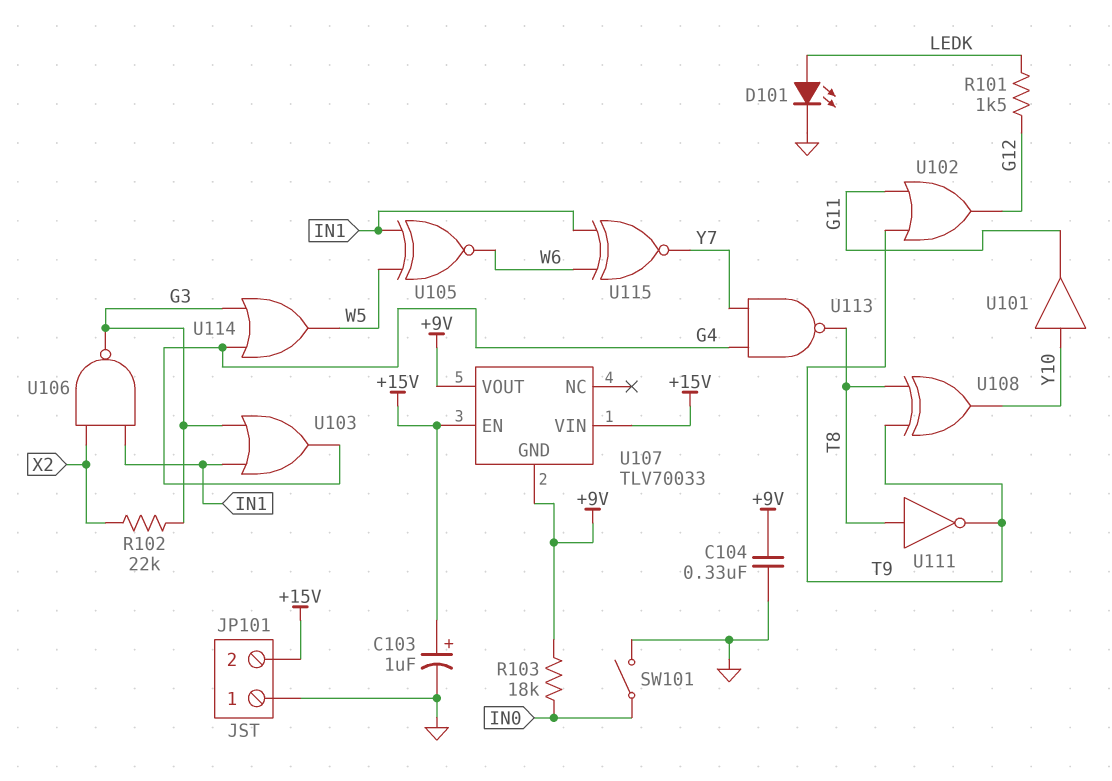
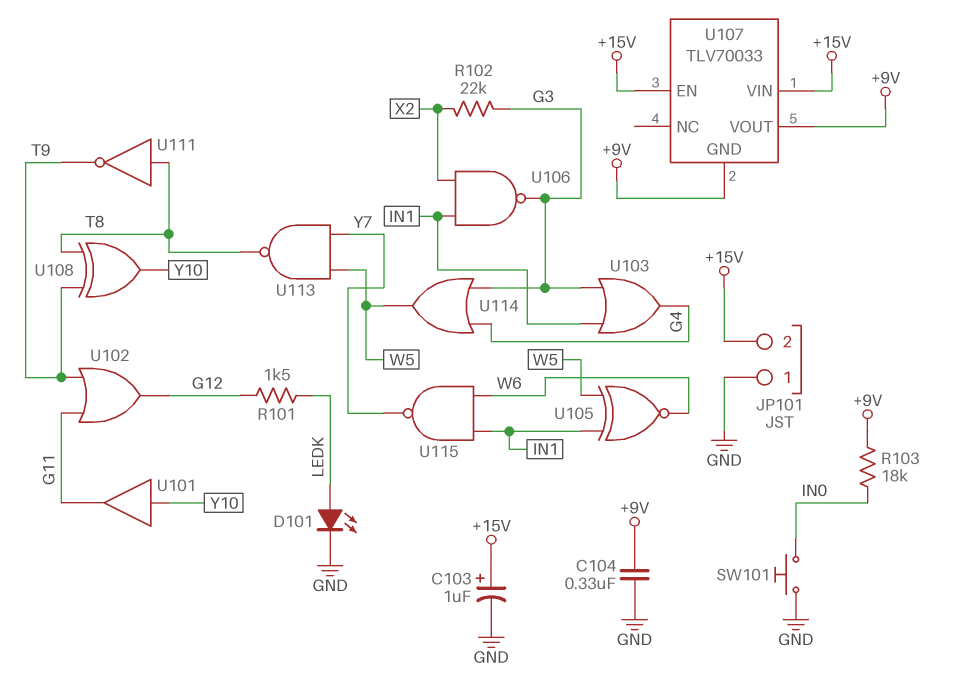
SW101: switch (GND, IN0) -> button (GND, IN0)
U113: NAND (in G4, in Y7, out T8) -> NAND (in W5, in Y7, out T8)
U115: XNOR (in IN1, in W6, out Y7) -> NAND (in IN1, in W6, out Y7)

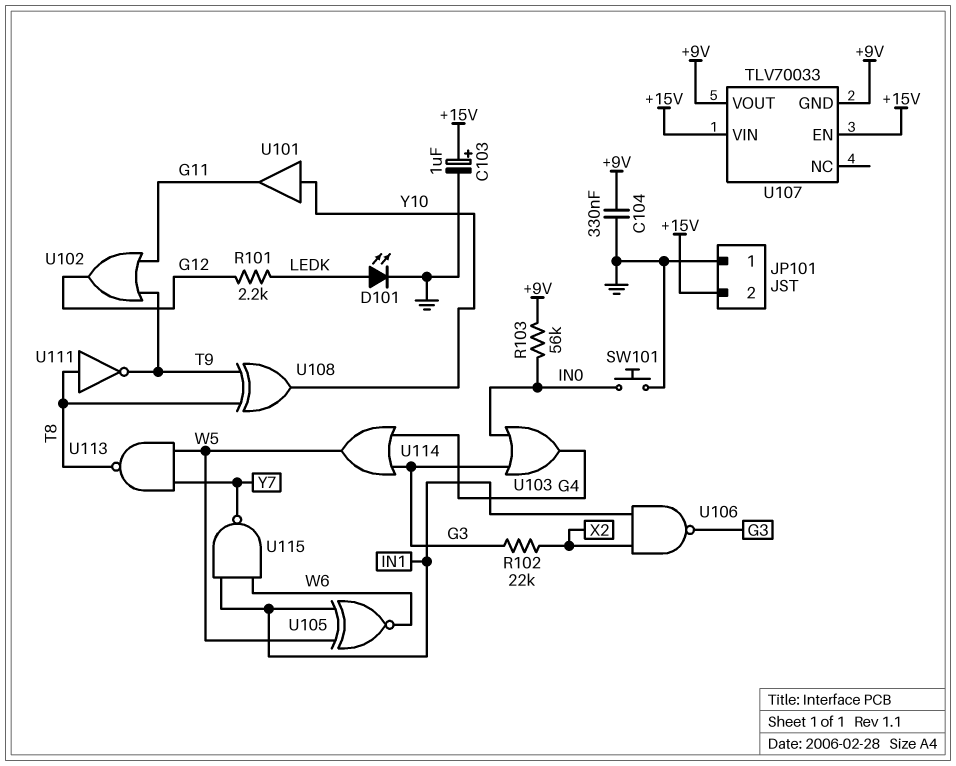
R101: 1.5k (G12, LEDK) -> 2.2k (G12, LEDK)
R103: 18k (+9V, IN0) -> 56k (+9V, IN0)
U103: OR (in G3, in IN1, out G4) -> OR (in G3, in IN0, out G4)

